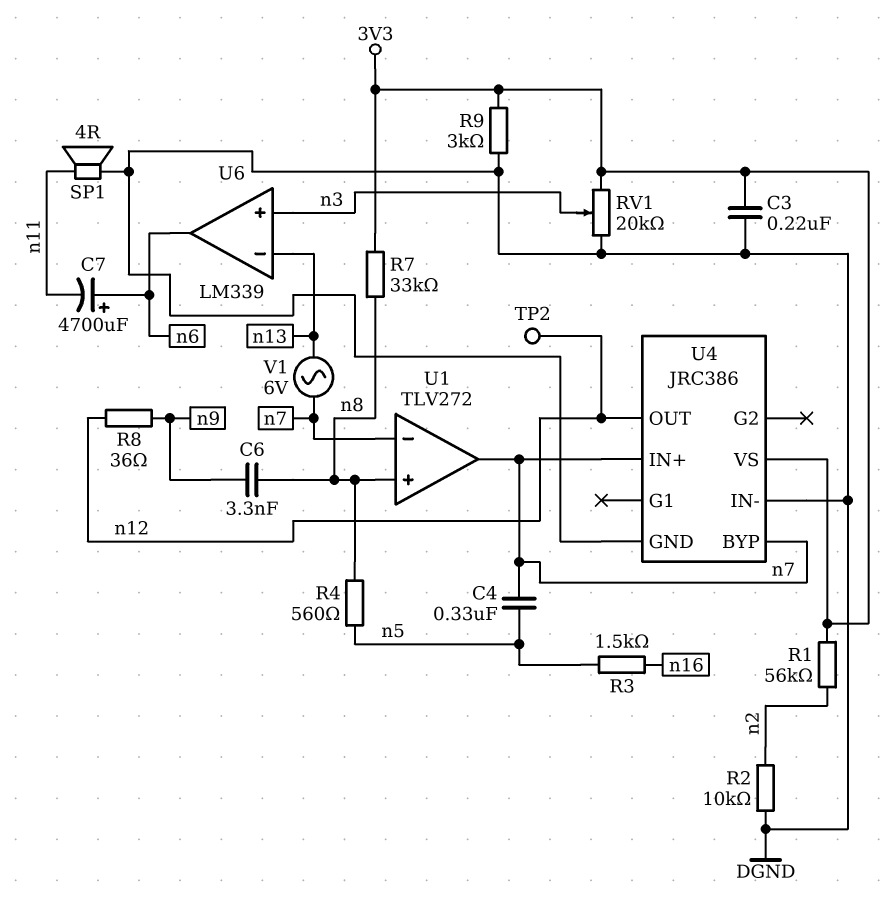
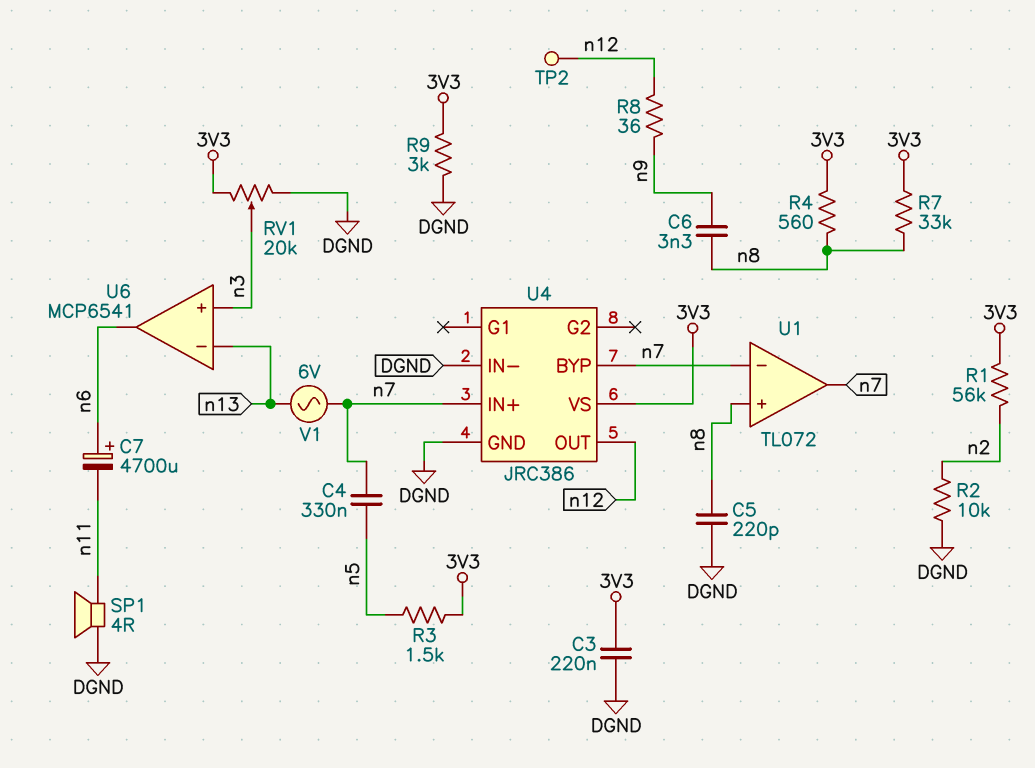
C5: none -> 220pF (DGND, n8)
R3: 1.5k (n5, n16) -> 1.5k (3V3, n5)
R4: 560 (n5, n8) -> 560 (3V3, n8)
U1: TLV272 -> TL072
U6: LM339 -> MCP6541

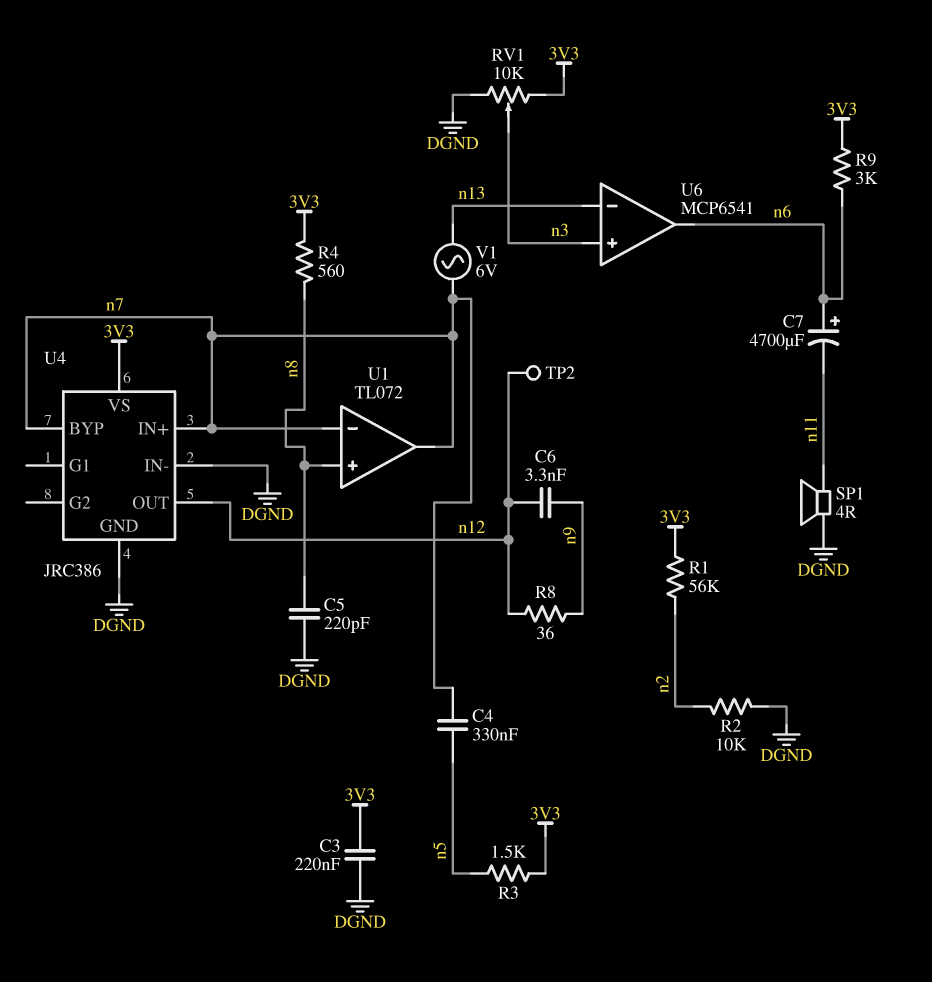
C6: 3.3nF (n8, n9) -> 3.3nF (n9, n12)
R7: 33k (3V3, n8) -> none
R9: 3k (3V3, DGND) -> 3k (3V3, n6)
RV1: 20k (3V3, DGND, wiper n3) -> 10k (3V3, DGND, wiper n3)

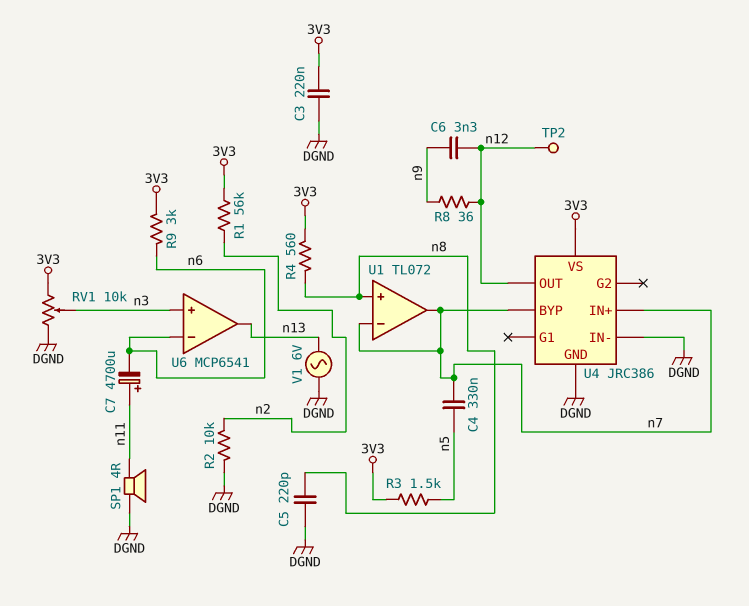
C7: 4700uF (plus n6, minus n11) -> 4700uF (plus n11, minus n6)
U6 pin in-: n13 -> n6
U6 pin out: n6 -> n13
V1: AC 6V (n7, n13) -> AC 6V (DGND, n13)

